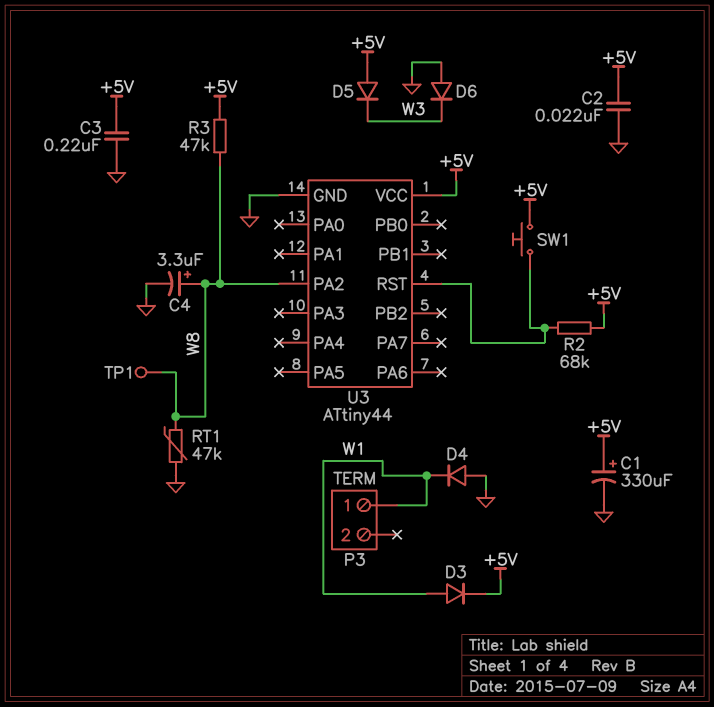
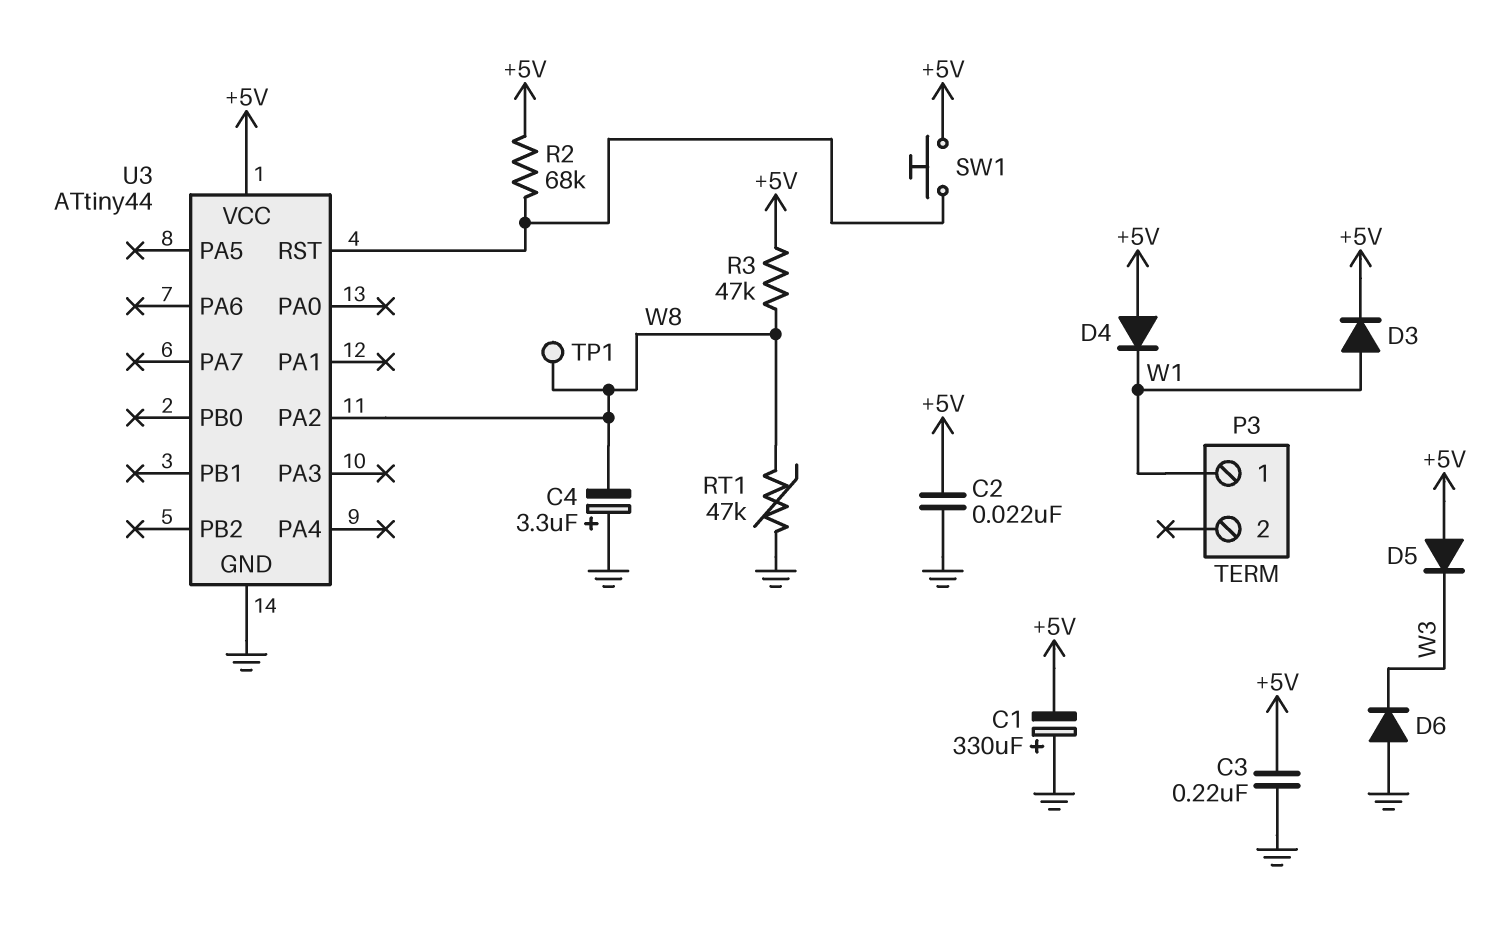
C1: 330uF (plus +5V, minus GND) -> 330uF (plus GND, minus +5V)
C4: 3.3uF (plus W8, minus GND) -> 3.3uF (plus GND, minus W8)
D4: diode (A GND, K W1) -> diode (A +5V, K W1)

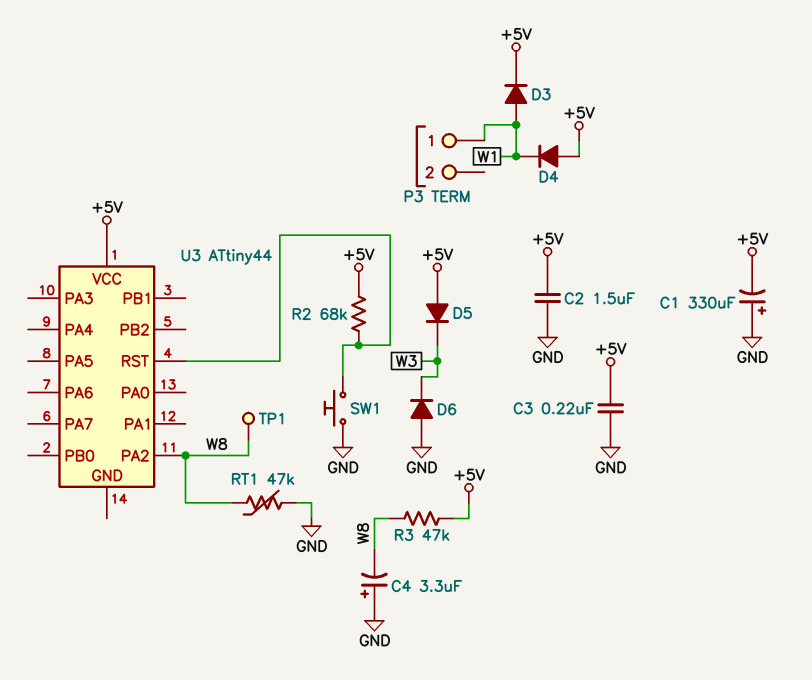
C2: 22nF (+5V, GND) -> 1.5uF (+5V, GND)
SW1: button (+5V, U3/RST) -> button (GND, U3/RST)
U3 pin GND: GND -> none

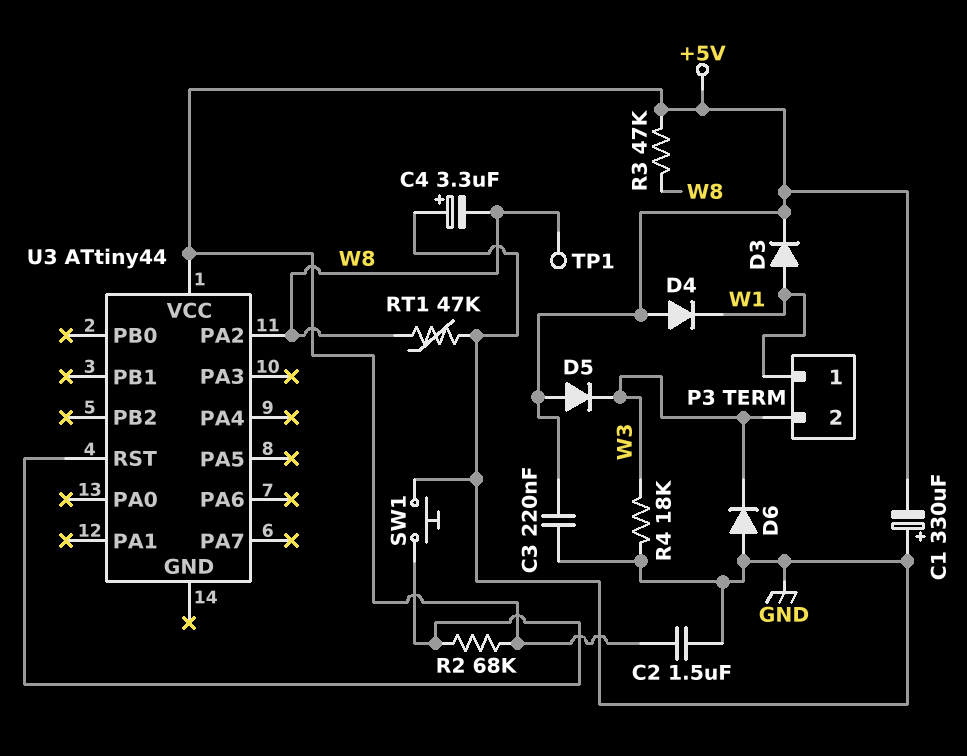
P3 pin 2: none -> W3
R4: none -> 18k (GND, W3)

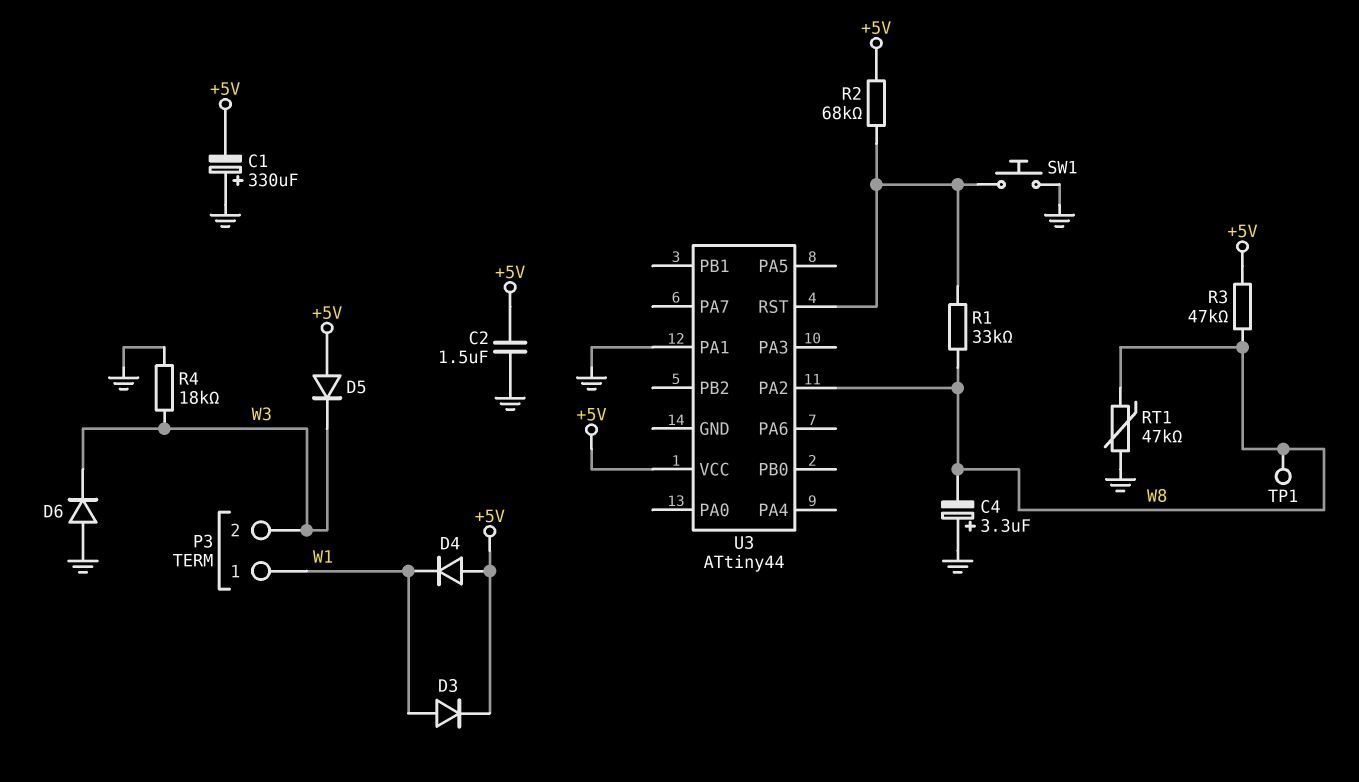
C3: 220nF (+5V, GND) -> none
R1: none -> 33k (U3/RST, W8)
U3 pin PA1: none -> GND

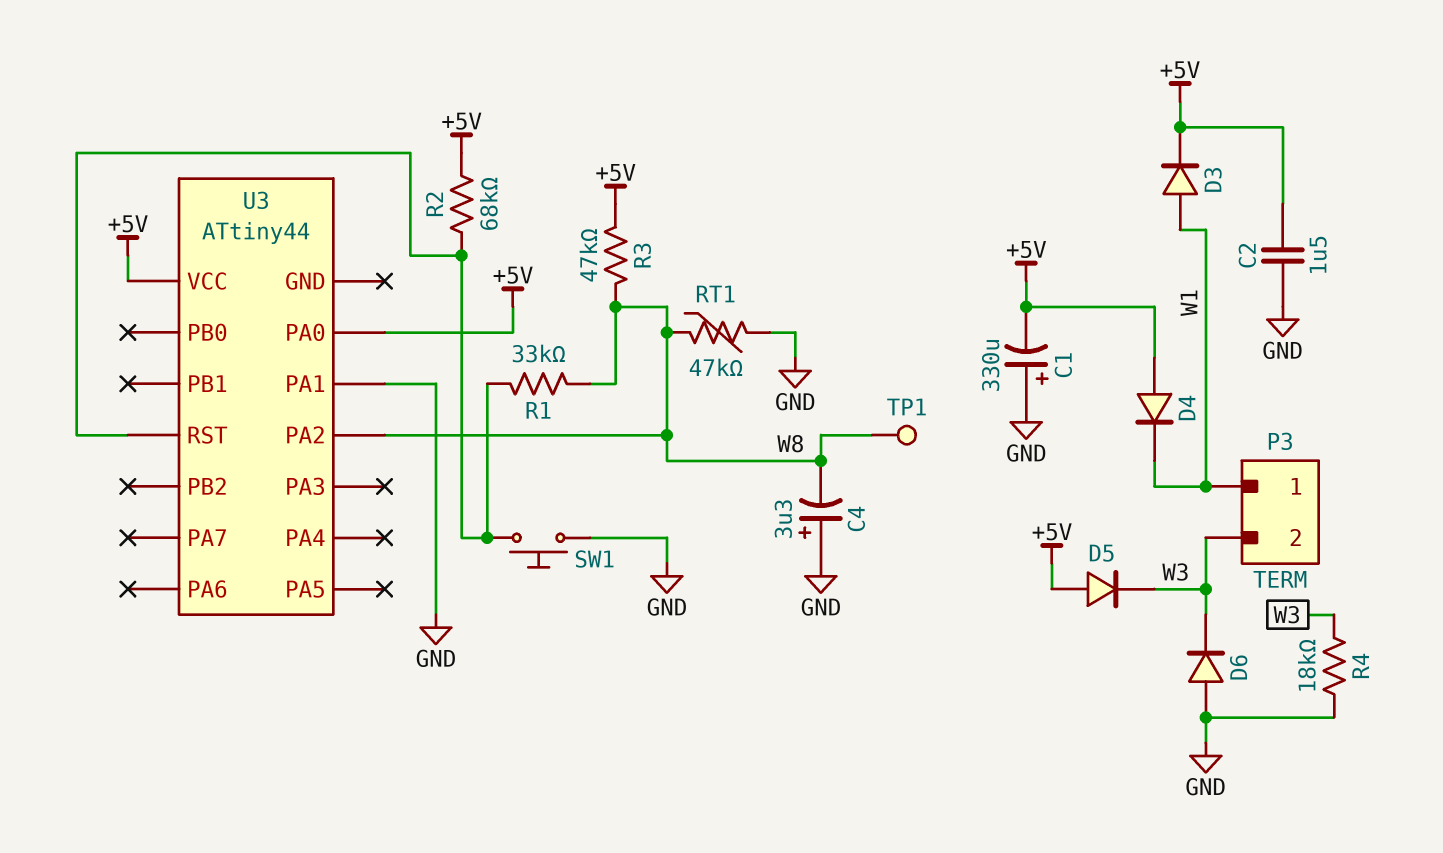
U3 pin PA0: none -> +5V

